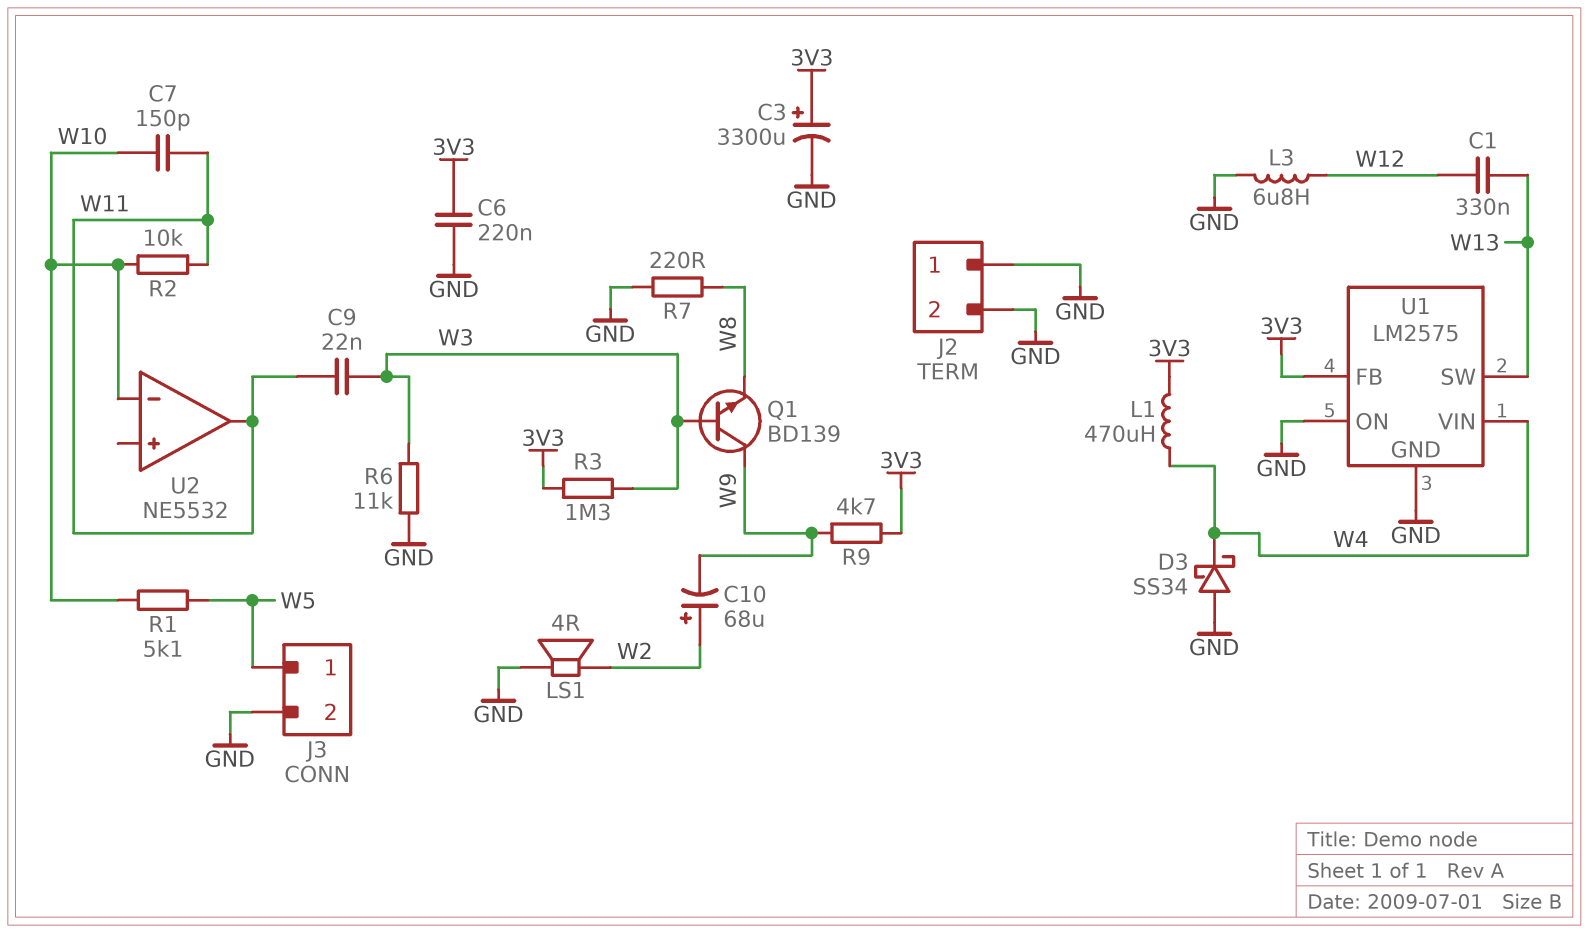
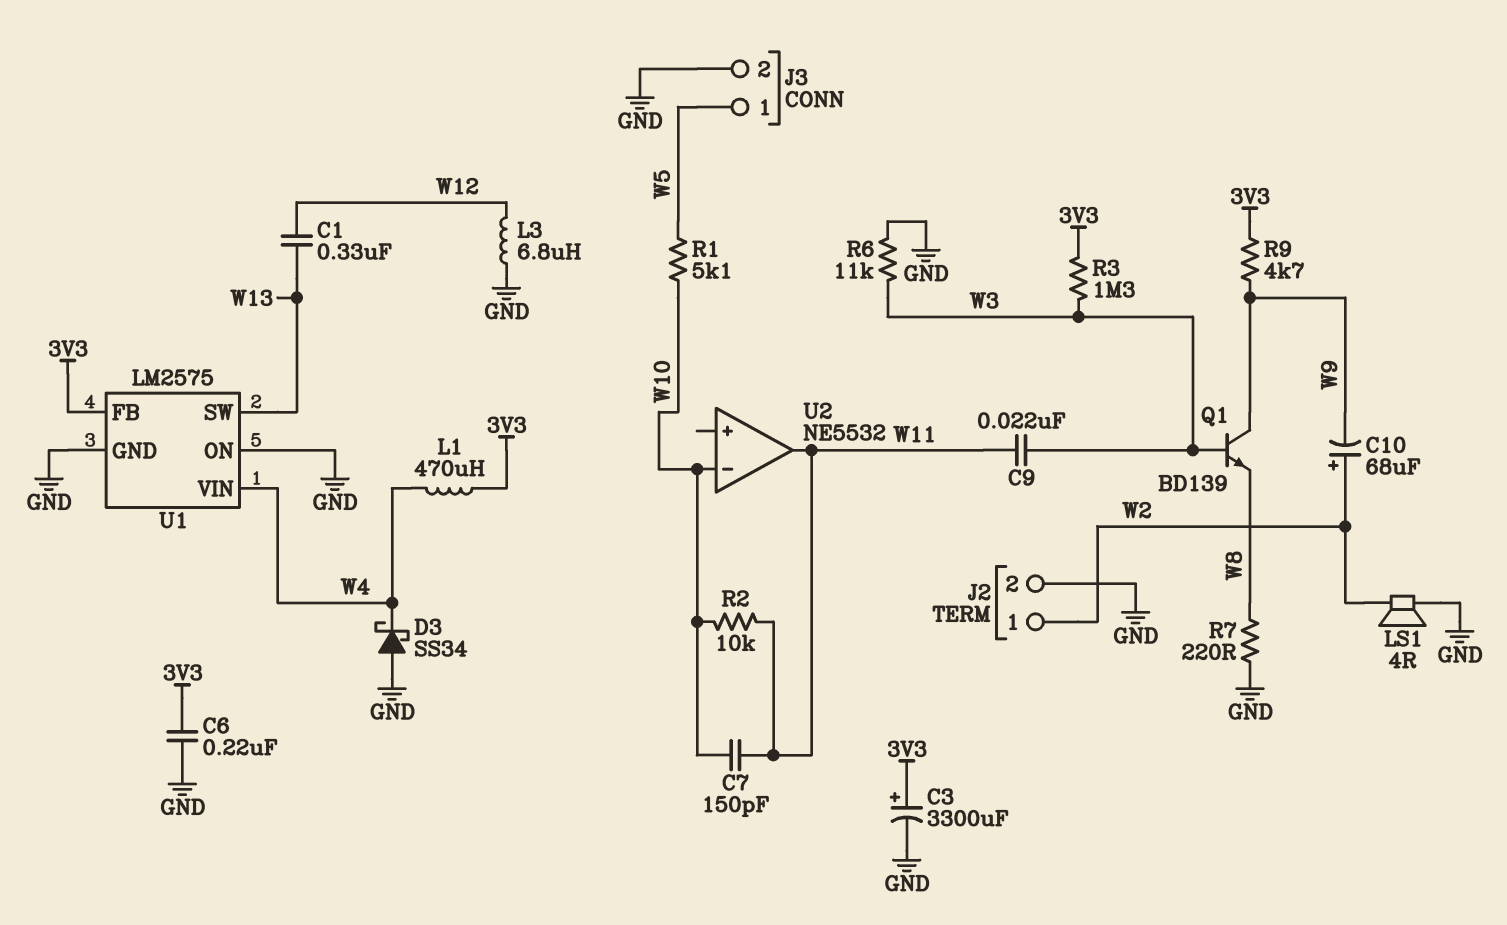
J2 pin 1: GND -> W2

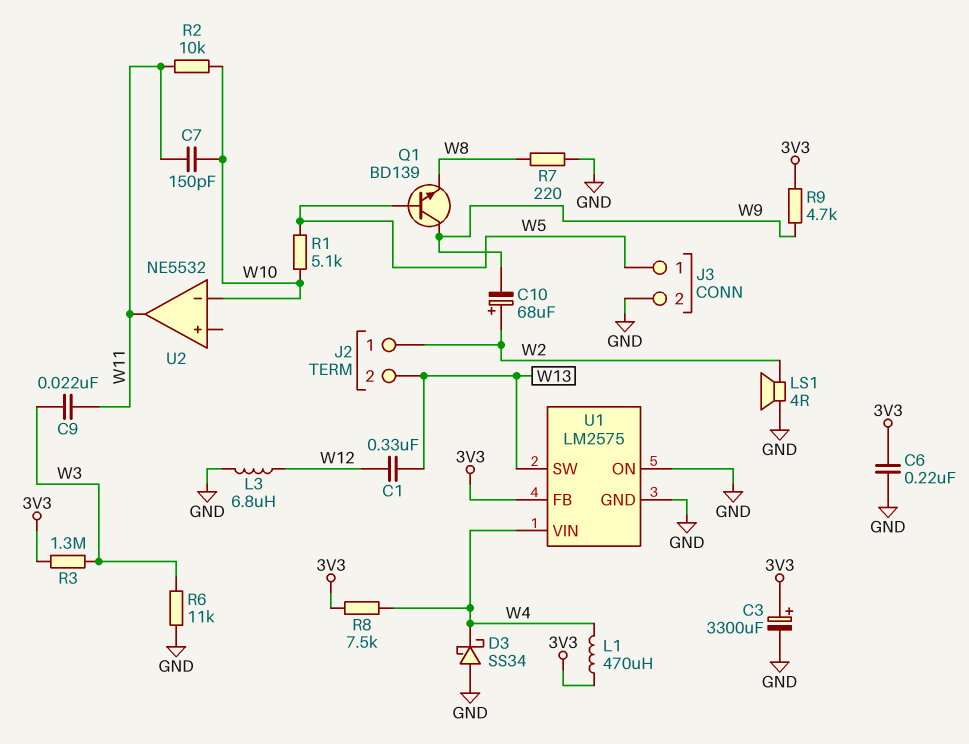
J2 pin 2: GND -> W13
Q1: NPN BD139 (B W3, C W9, E W8) -> NPN BD139 (B W5, C W9, E W8)
R8: none -> 7.5k (3V3, W4)

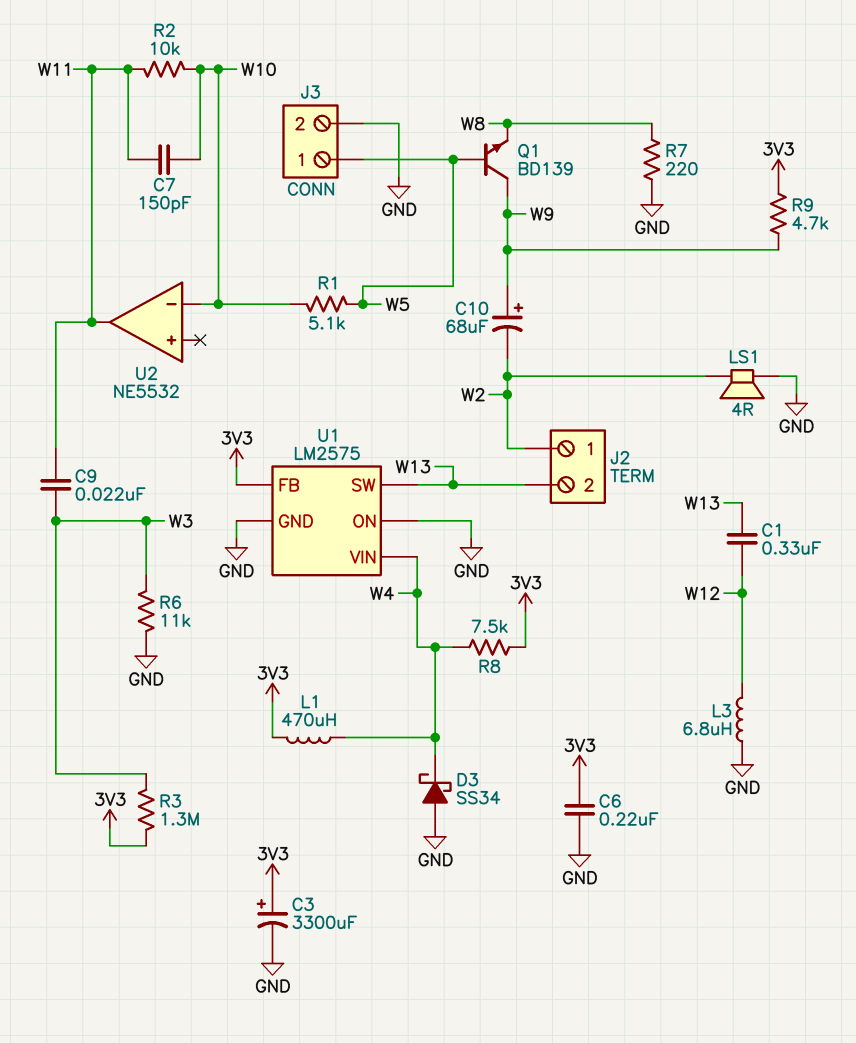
C10: 68uF (plus W2, minus W9) -> 68uF (plus W9, minus W2)

